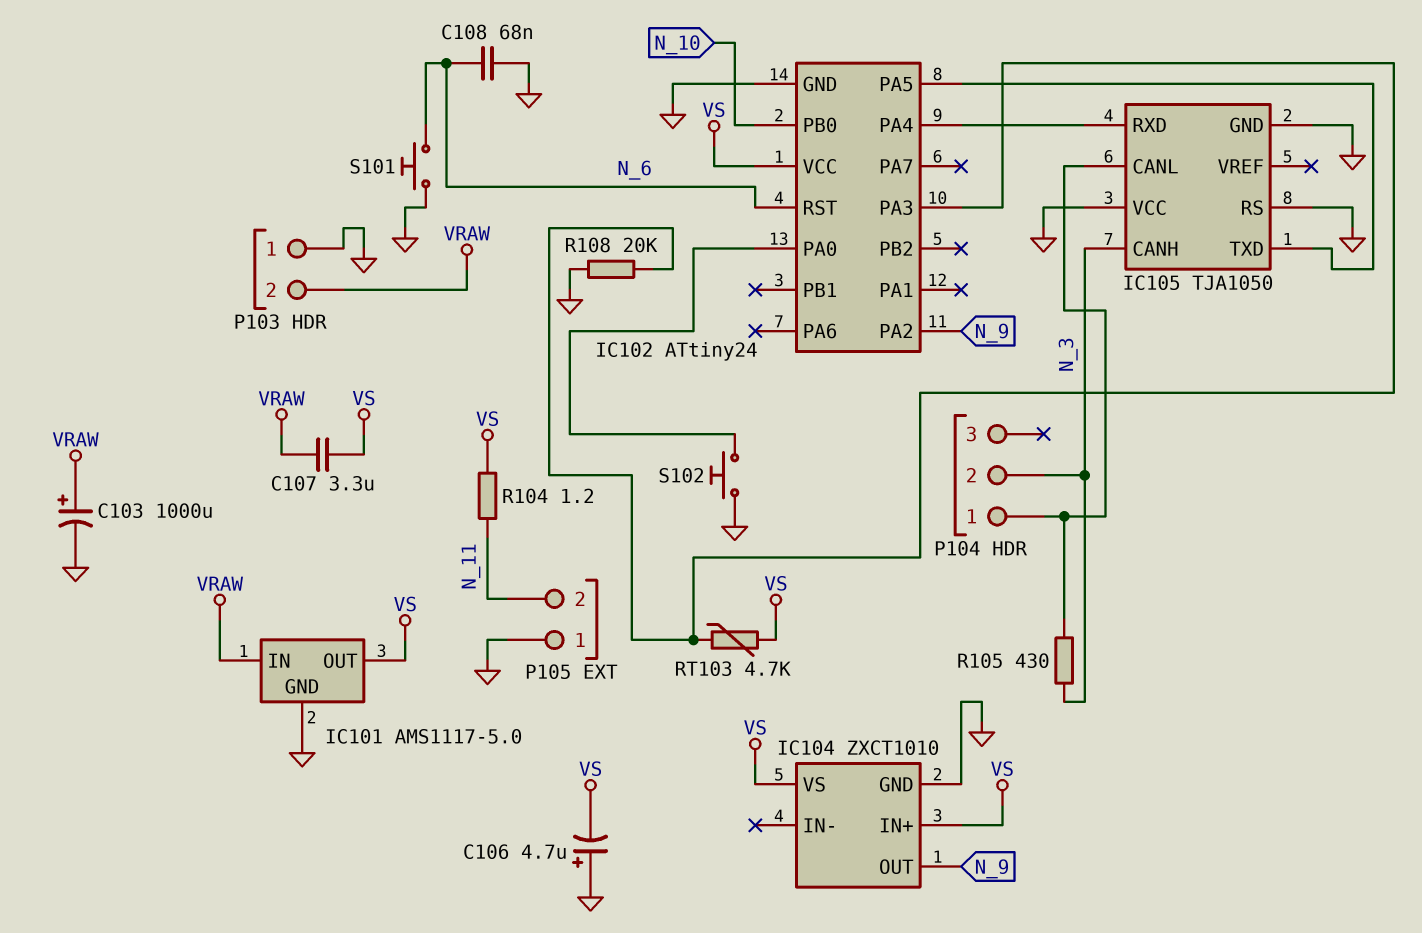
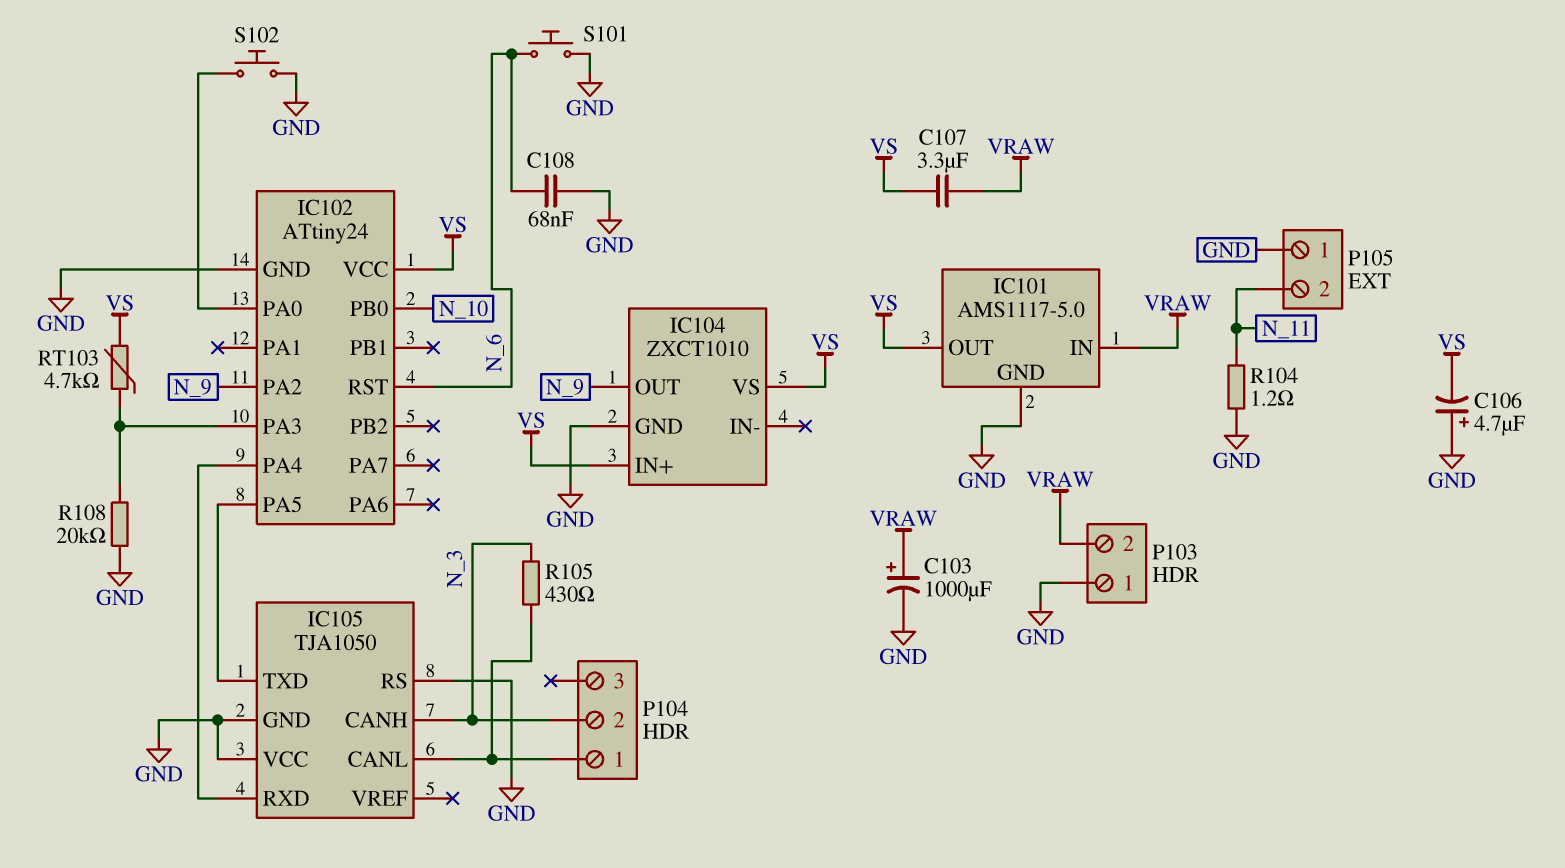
R104: 1.2 (N_11, VS) -> 1.2 (GND, N_11)

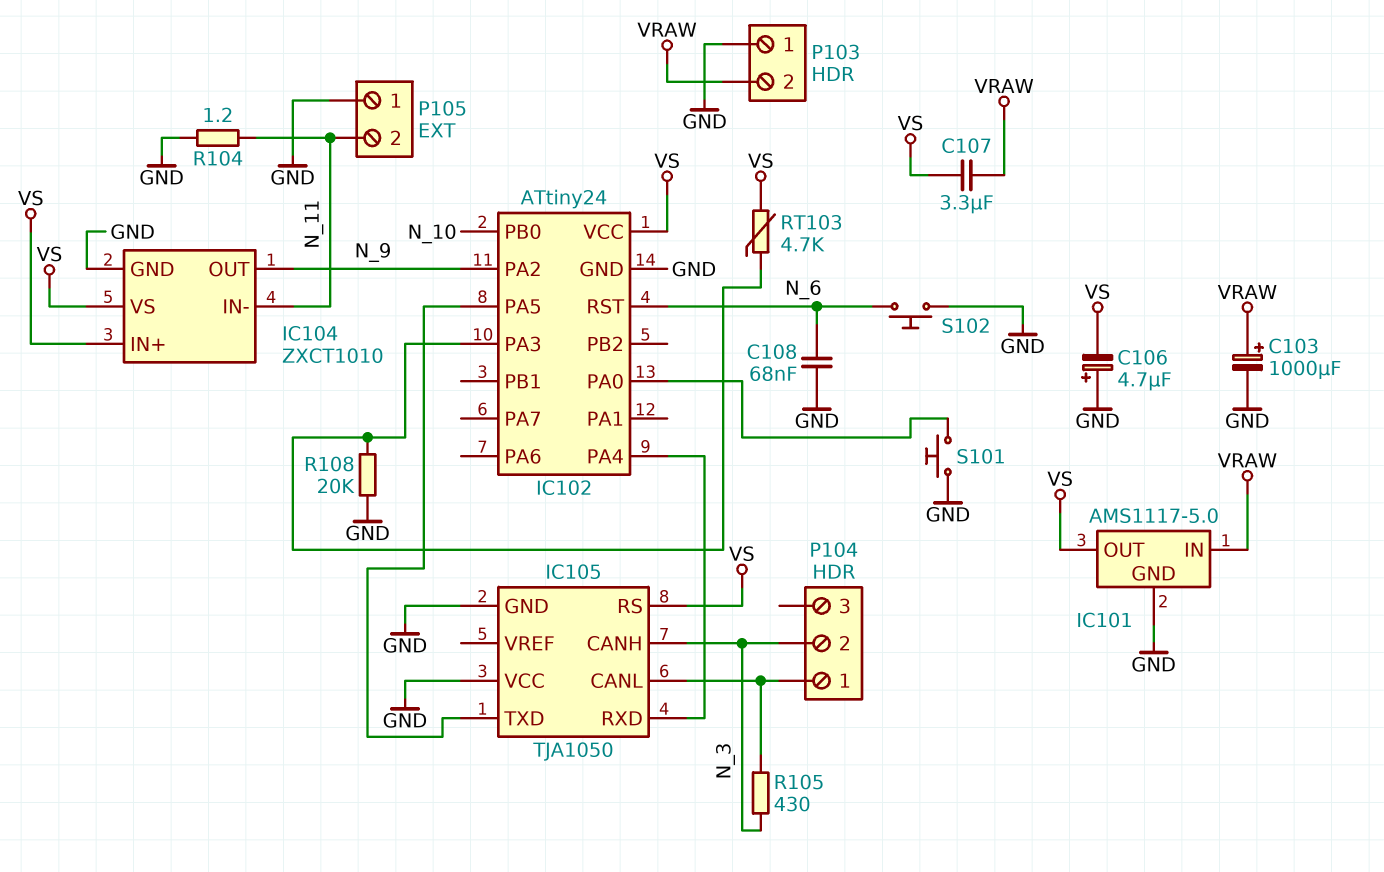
IC104 pin IN-: none -> N_11
IC105 pin RS: GND -> VS
S101: button (GND, N_6) -> button (GND, IC102/PA0)
S102: button (GND, IC102/PA0) -> button (GND, N_6)

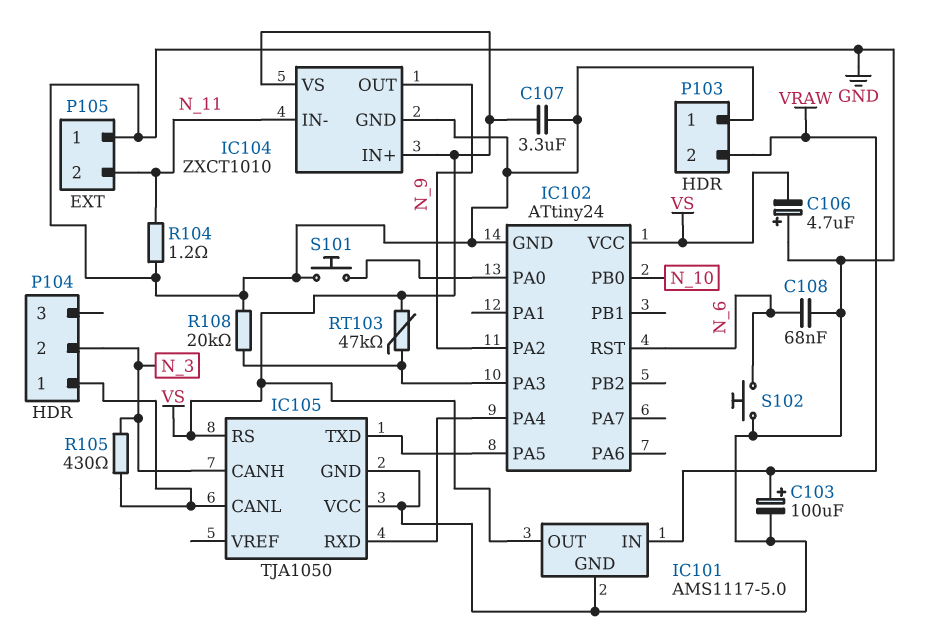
C103: 1000uF (plus VRAW, minus GND) -> 100uF (plus VRAW, minus GND)
C107: 3.3uF (VRAW, VS) -> 3.3uF (GND, VS)
RT103: 4.7k (IC102/PA3, VS) -> 47k (IC102/PA3, VS)

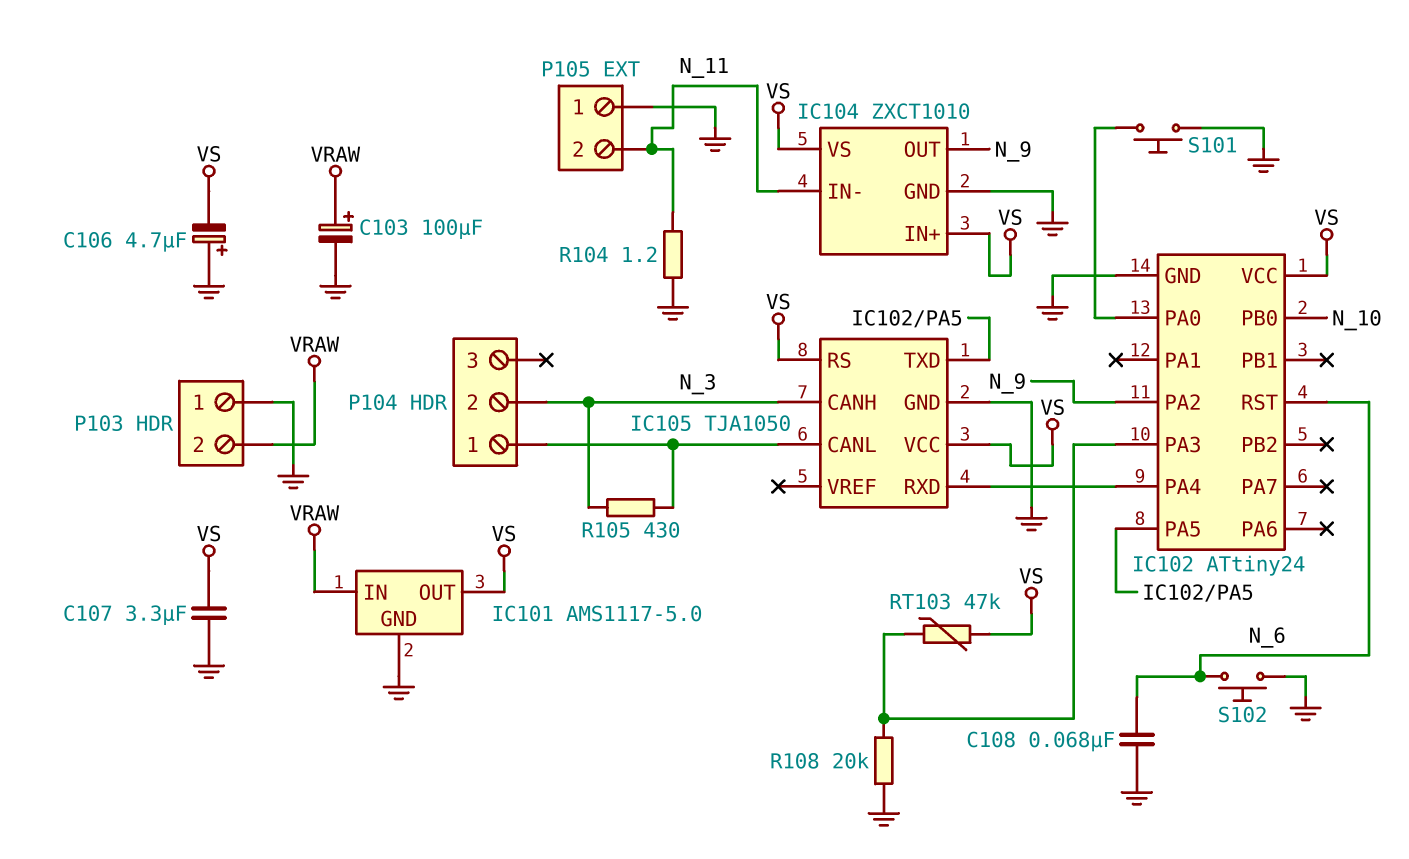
IC105 pin VCC: GND -> VS

